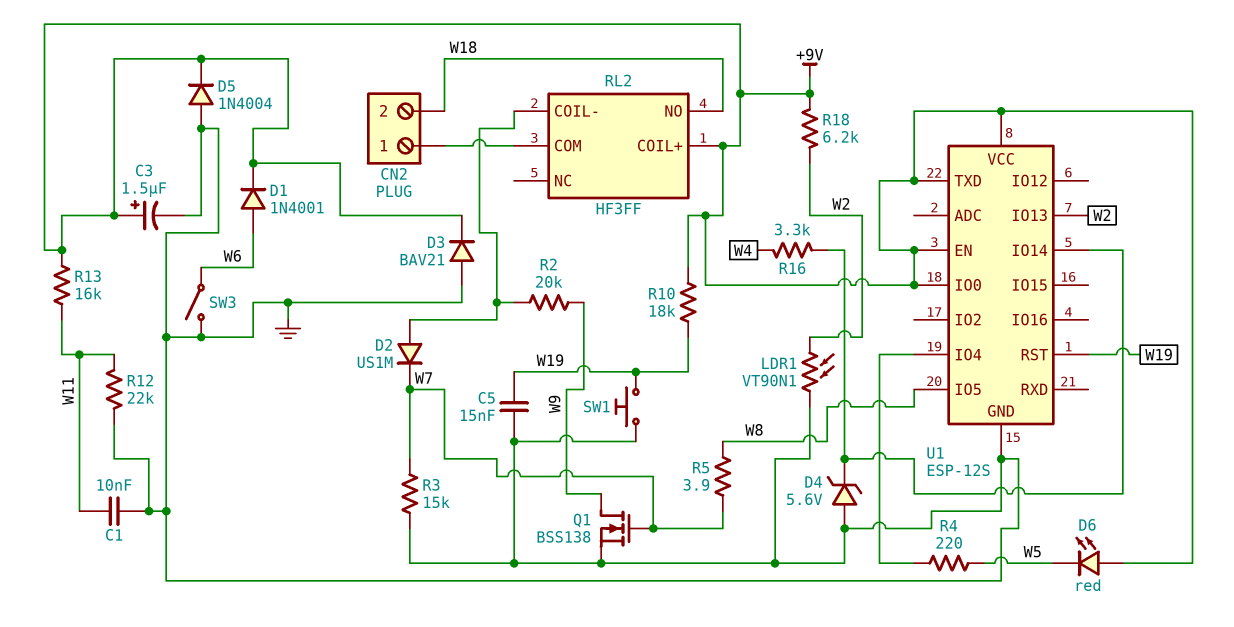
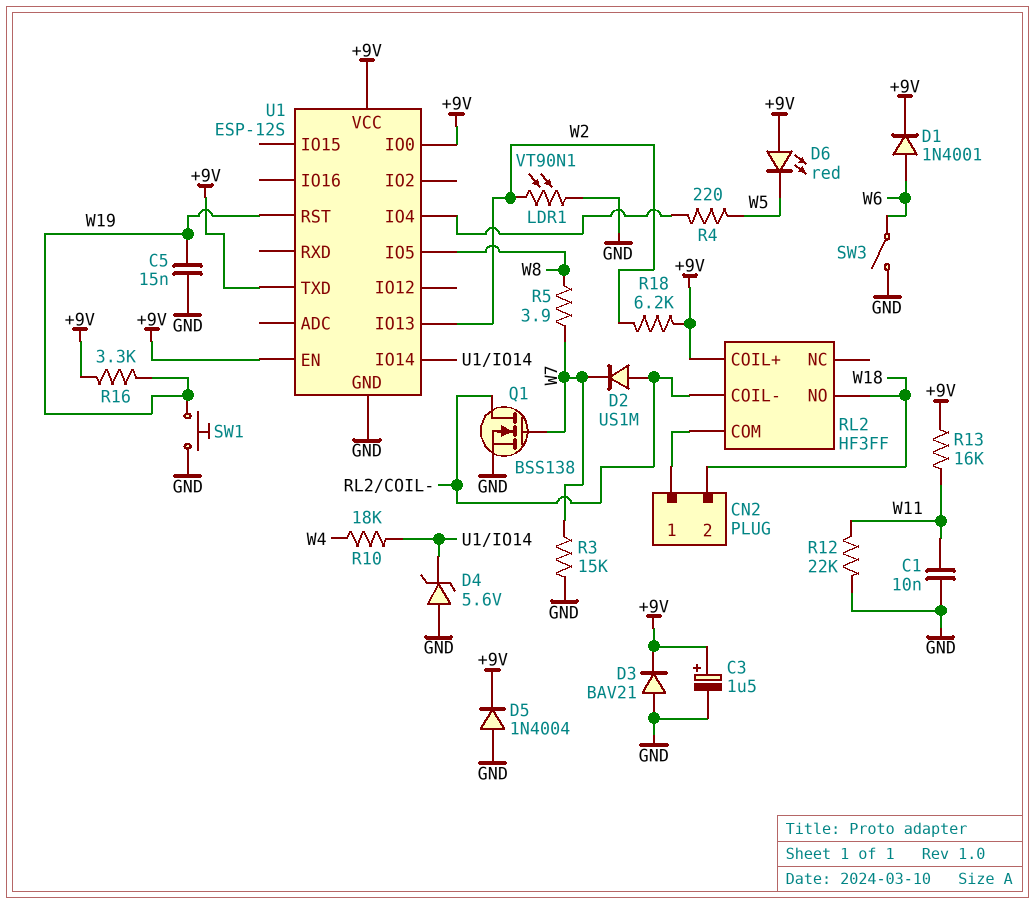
Q1: NMOS BSS138 (G W7, D W9, S GND) -> NMOS BSS138 (G W7, D RL2/COIL-, S GND)
R2: 20k (RL2/COIL-, W9) -> none
R10: 18k (+9V, W19) -> 18k (U1/IO14, W4)
R16: 3.3k (U1/IO14, W4) -> 3.3k (+9V, W19)

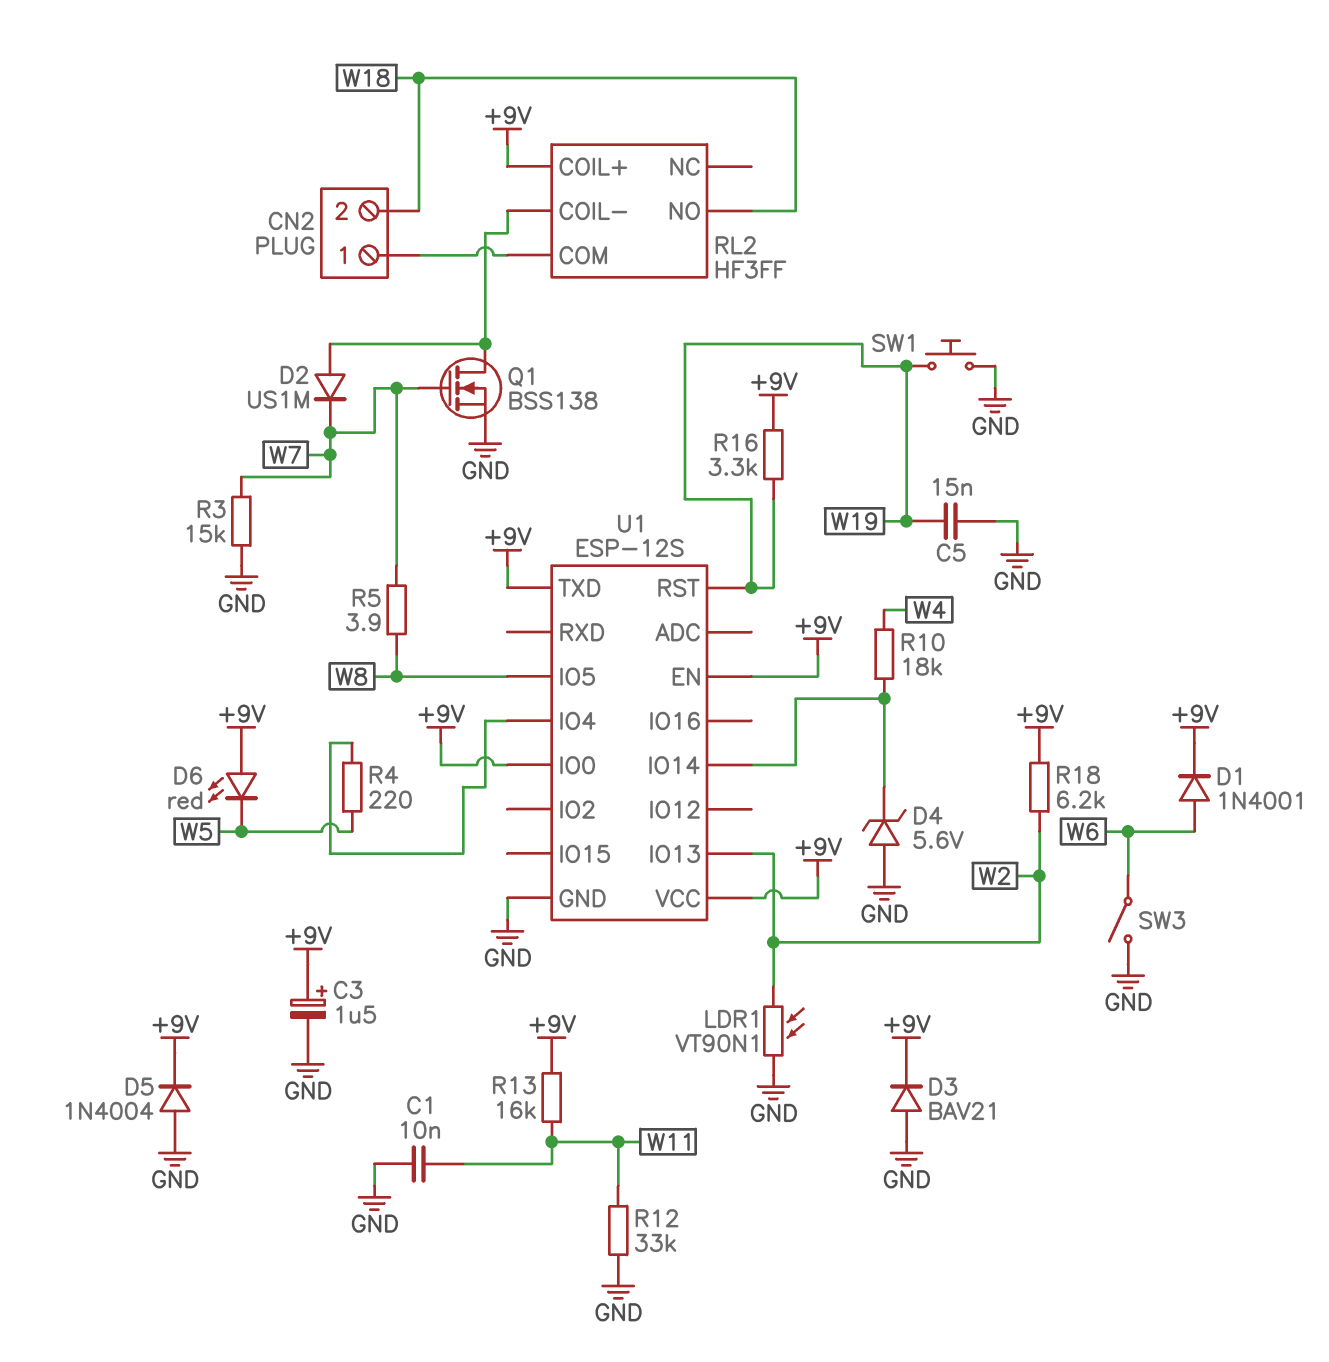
R12: 22k (GND, W11) -> 33k (GND, W11)

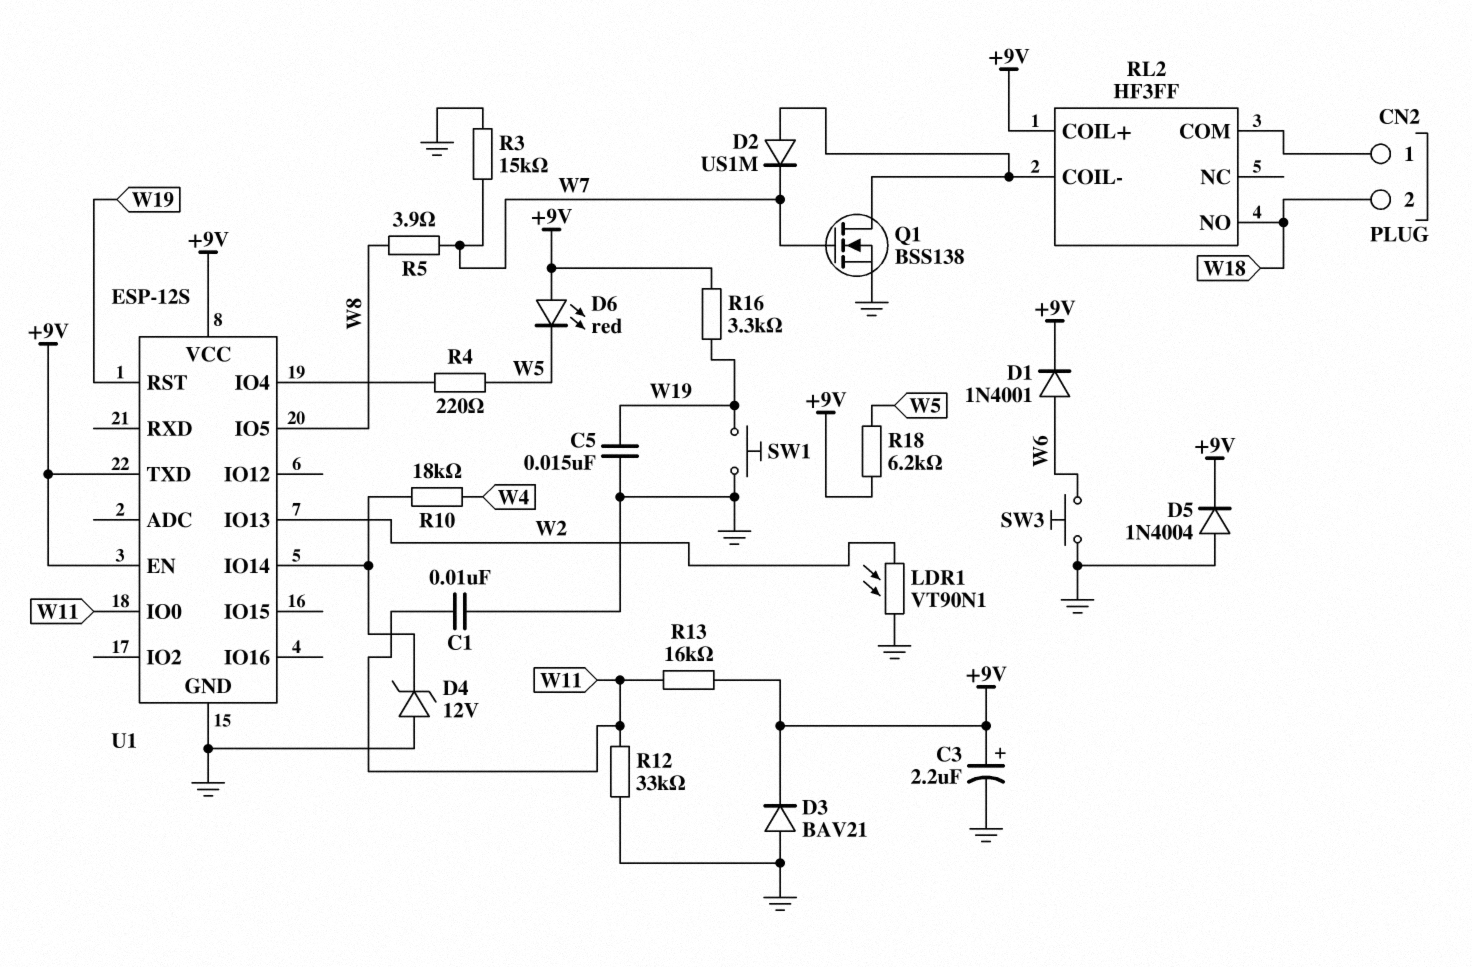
C3: 1.5uF (plus +9V, minus GND) -> 2.2uF (plus +9V, minus GND)
D4: zener 5.6V (A GND, K U1/IO14) -> zener 12V (A GND, K U1/IO14)
R18: 6.2k (+9V, W2) -> 6.2k (+9V, W5)
SW3: switch (GND, W6) -> button (GND, W6)
U1 pin IO0: +9V -> W11

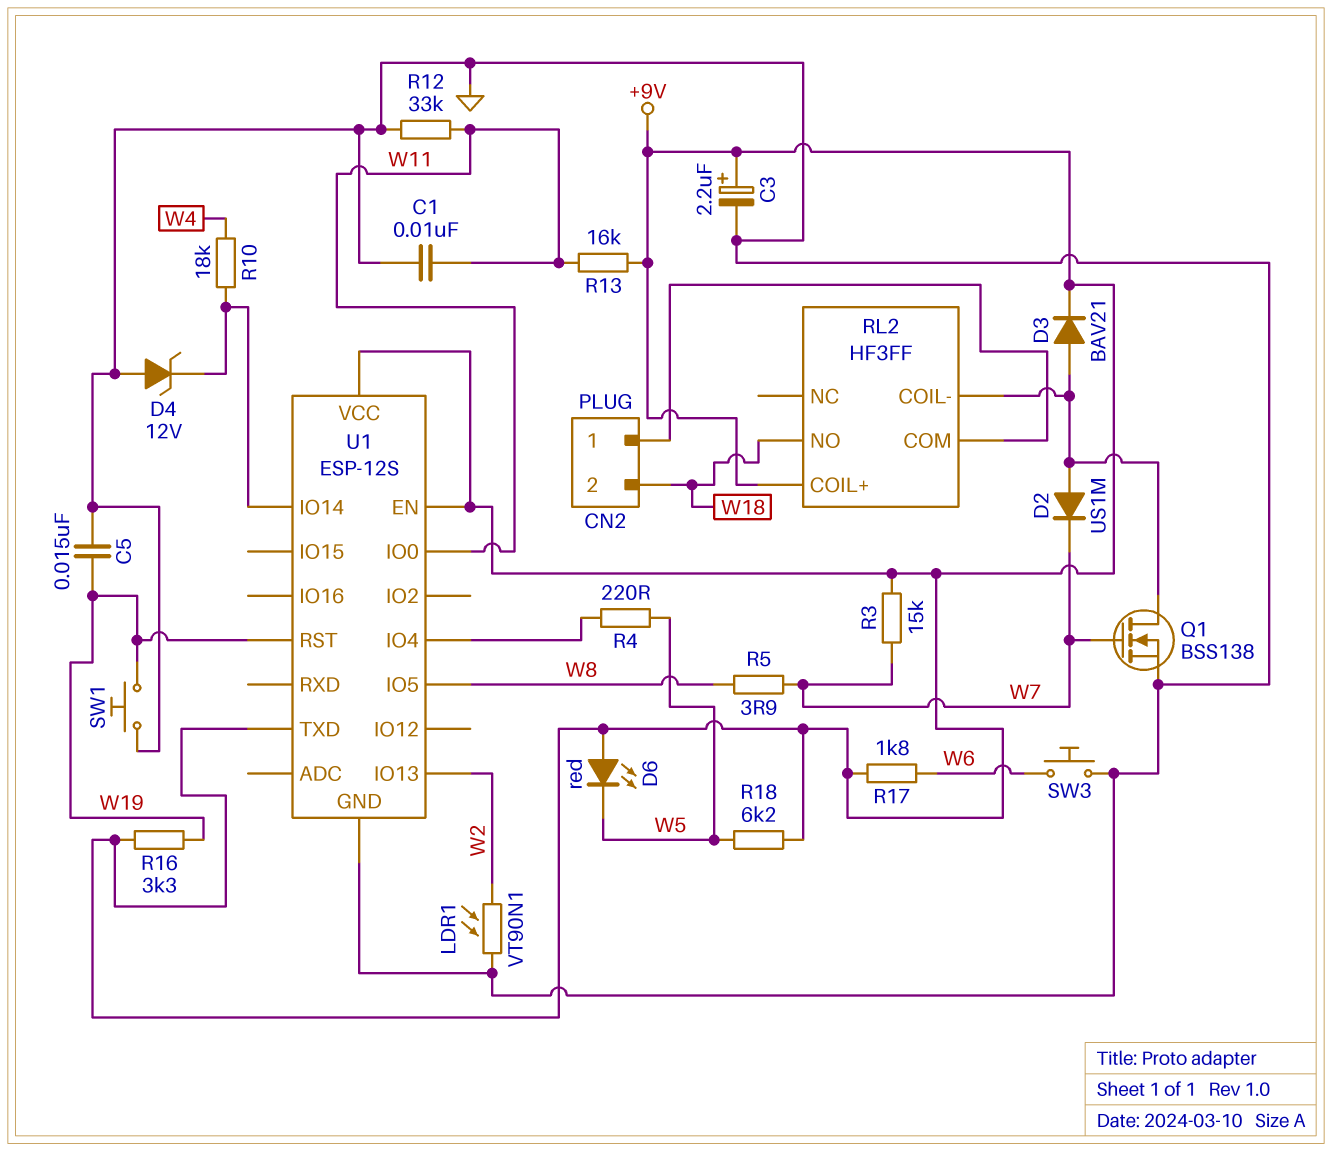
D1: diode 1N4001 (A W6, K +9V) -> none
D3: diode BAV21 (A GND, K +9V) -> diode BAV21 (A RL2/COIL-, K +9V)
D5: diode 1N4004 (A GND, K +9V) -> none
R3: 15k (GND, W7) -> 15k (+9V, W7)
R17: none -> 1.8k (+9V, W6)

